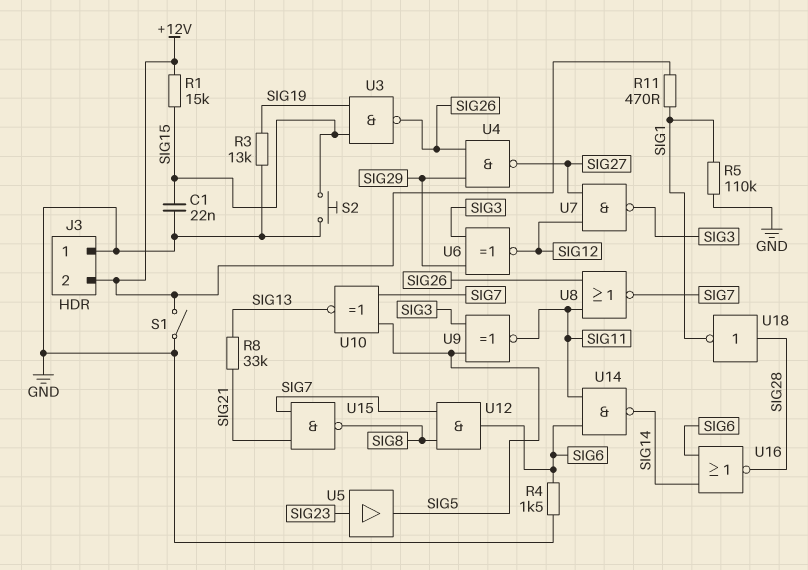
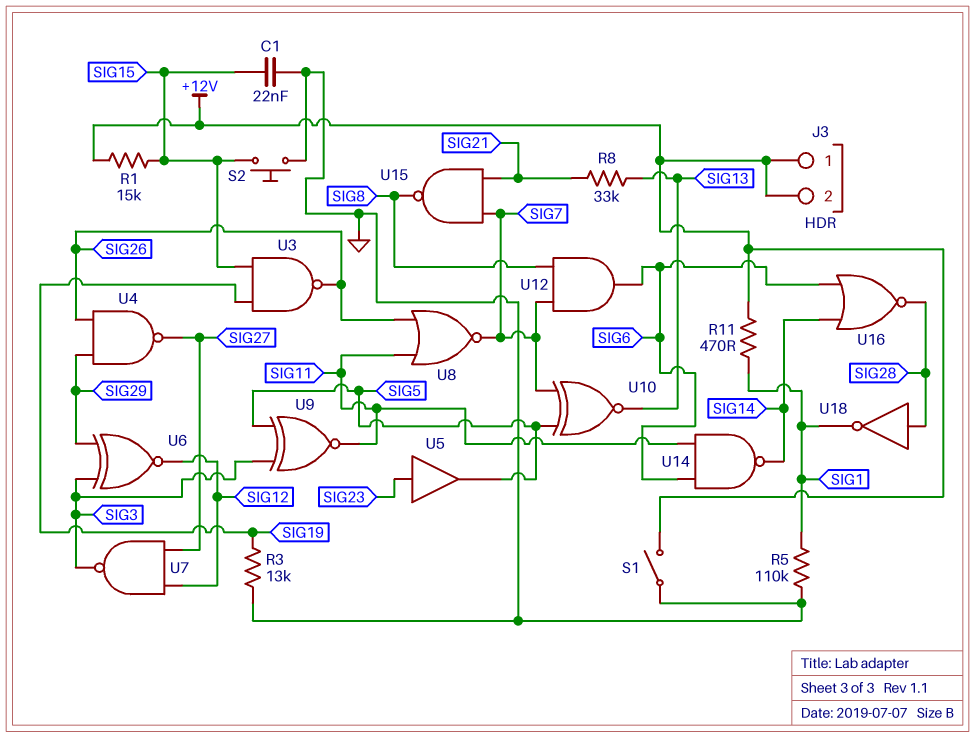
J3 pin 1: GND -> +12V
R4: 1.5k (GND, SIG6) -> none

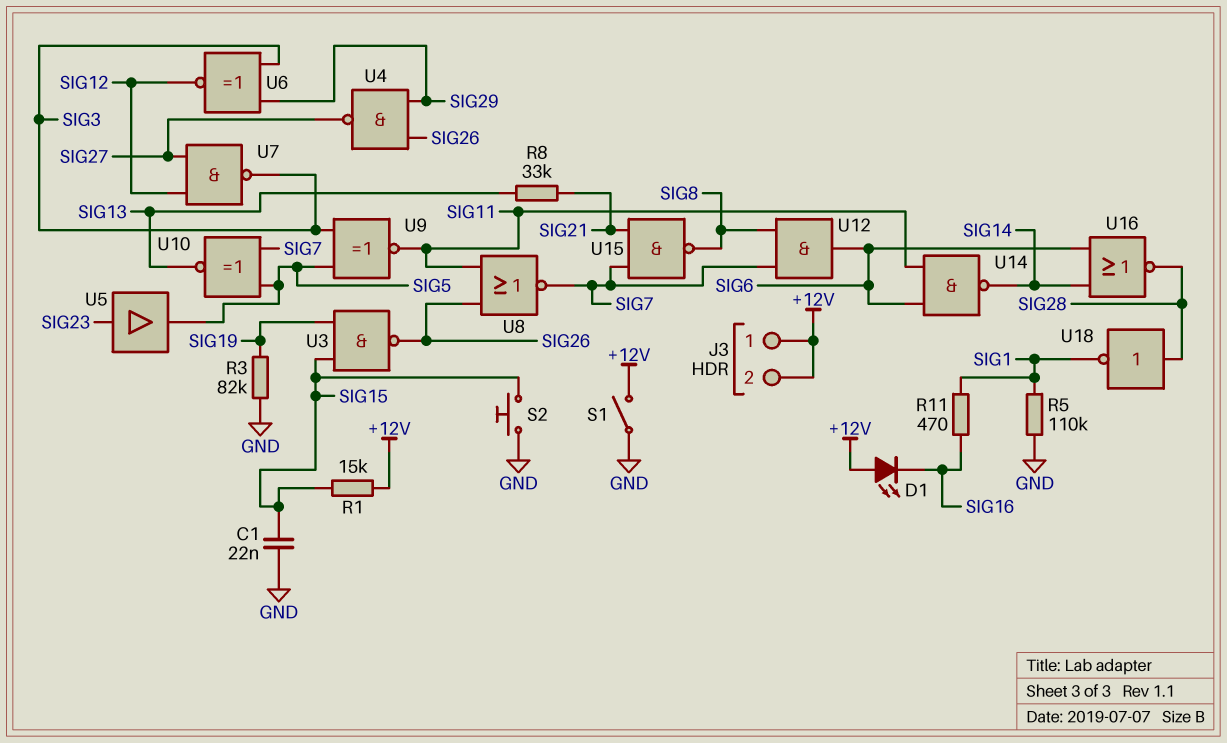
D1: none -> LED (A +12V, K SIG16)
R3: 13k (GND, SIG19) -> 82k (GND, SIG19)
R11: 470 (+12V, SIG1) -> 470 (SIG1, SIG16)

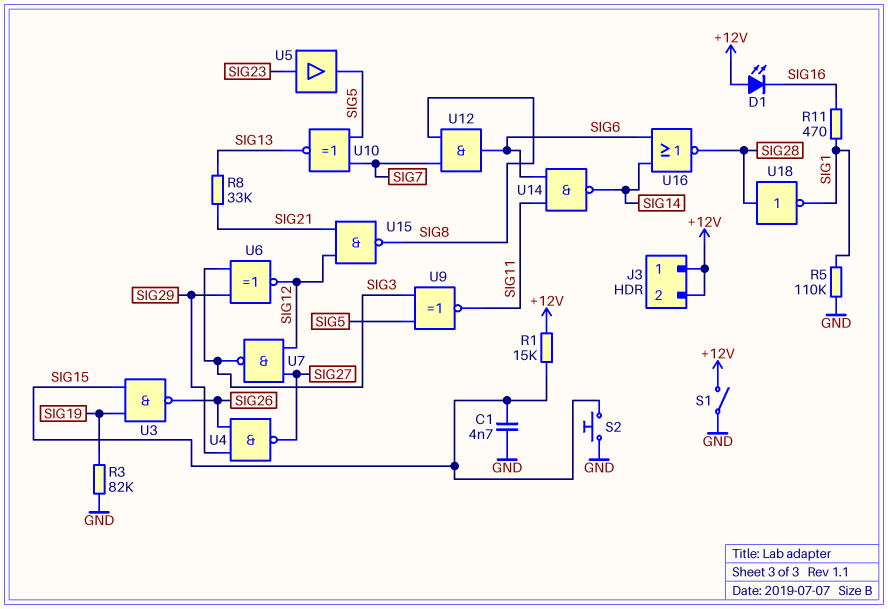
C1: 22nF (GND, SIG15) -> 4.7nF (GND, SIG15)
U8: NOR (in SIG11, in SIG26, out SIG7) -> none
U15: NAND (in SIG7, in SIG21, out SIG8) -> NAND (in SIG12, in SIG21, out SIG8)

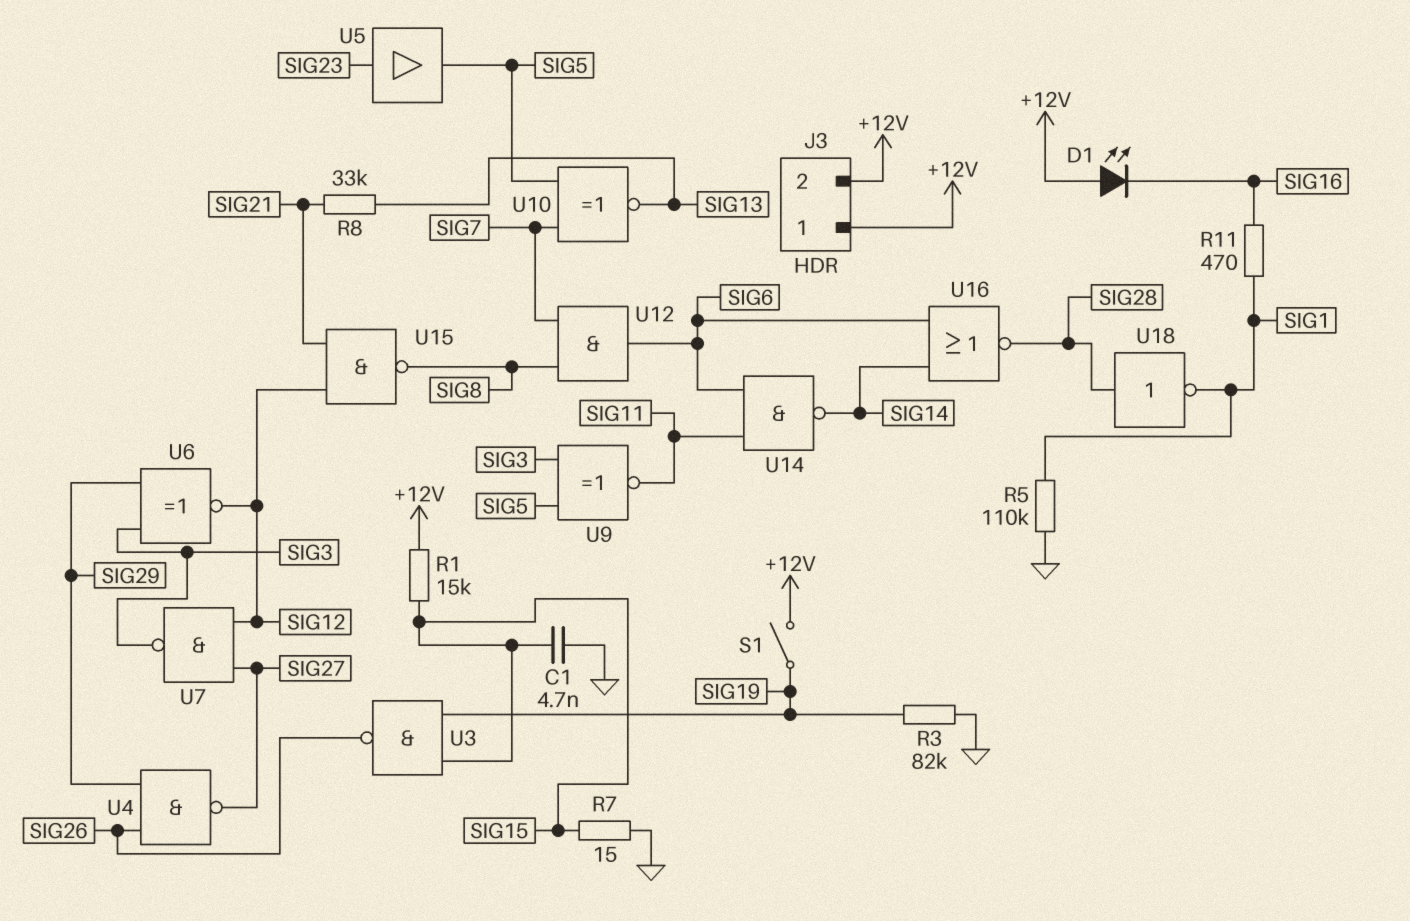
R7: none -> 15 (GND, SIG15)
S1: switch (+12V, GND) -> switch (+12V, SIG19)
S2: button (GND, SIG15) -> none

